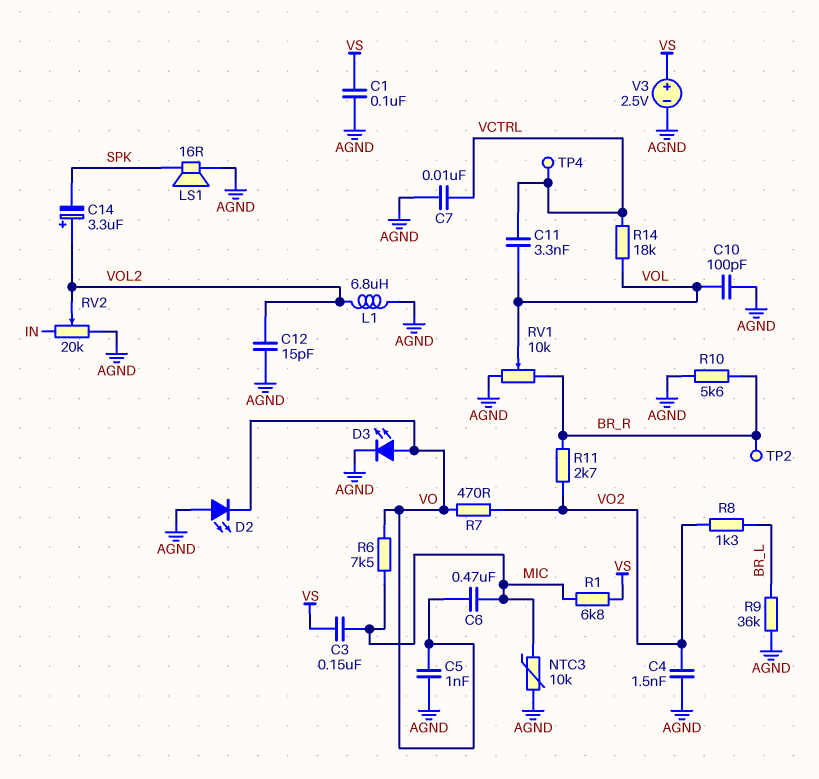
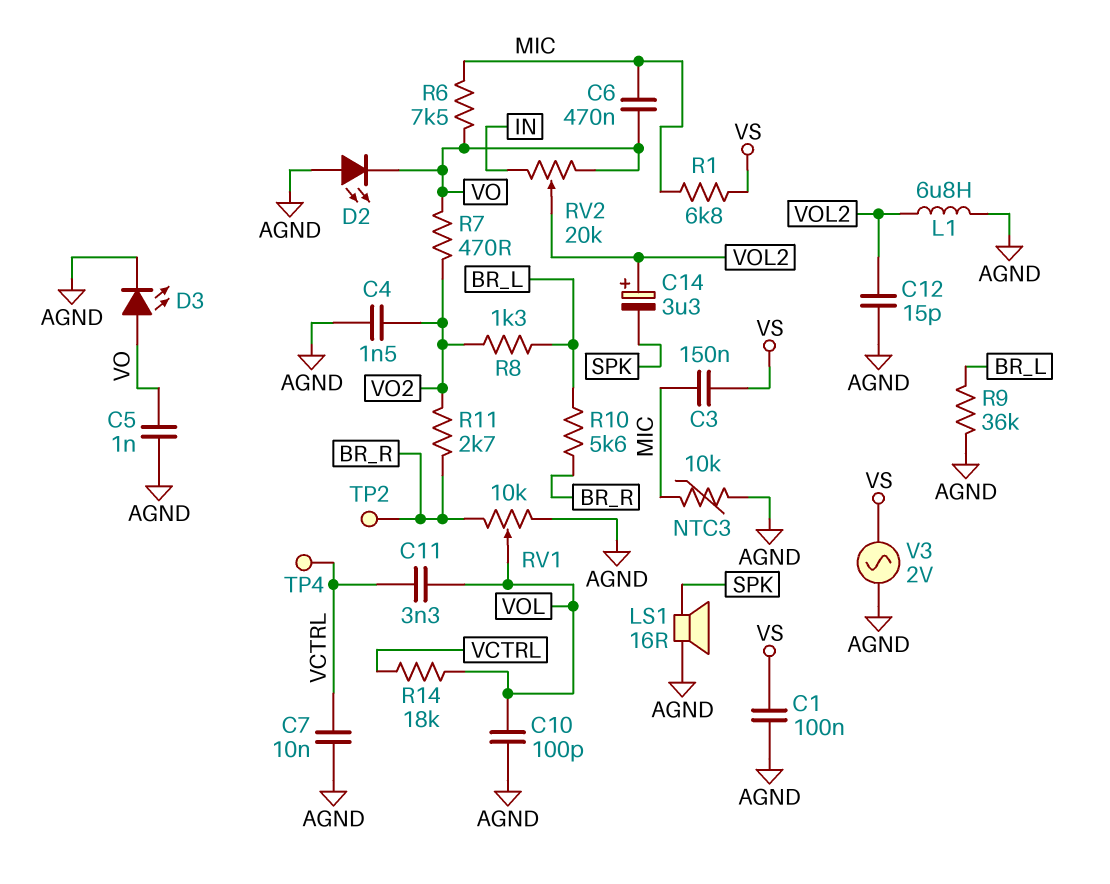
R10: 5.6k (AGND, BR_R) -> 5.6k (BR_L, BR_R)
RV2: 20k (AGND, IN, wiper VOL2) -> 20k (IN, VO, wiper VOL2)
V3: 2.5V (plus VS, minus AGND) -> AC 2V (AGND, VS)

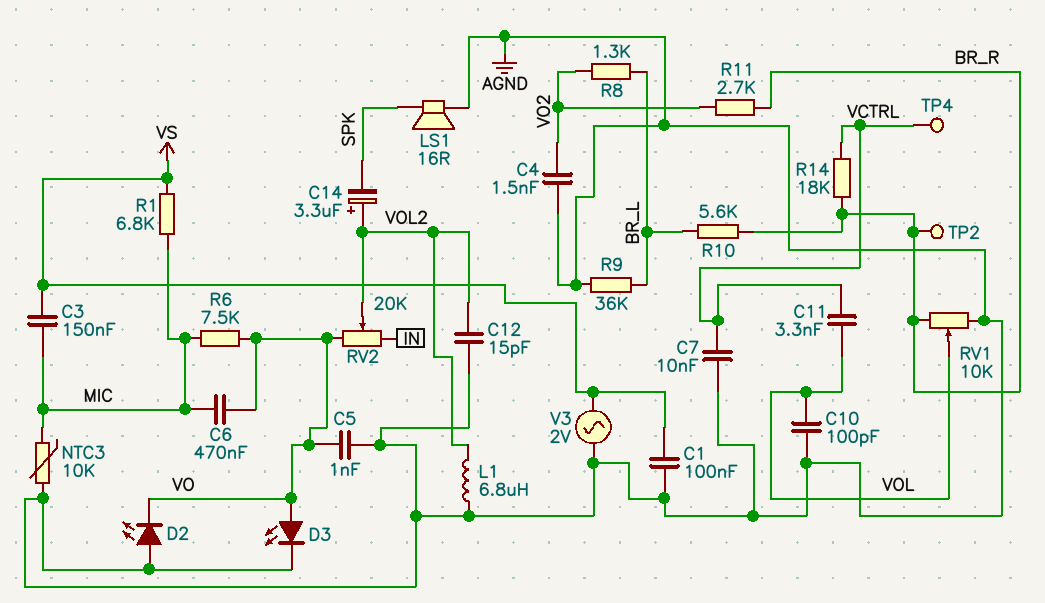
R7: 470 (VO, VO2) -> none
R14: 18k (VCTRL, VOL) -> 18k (BR_R, VCTRL)

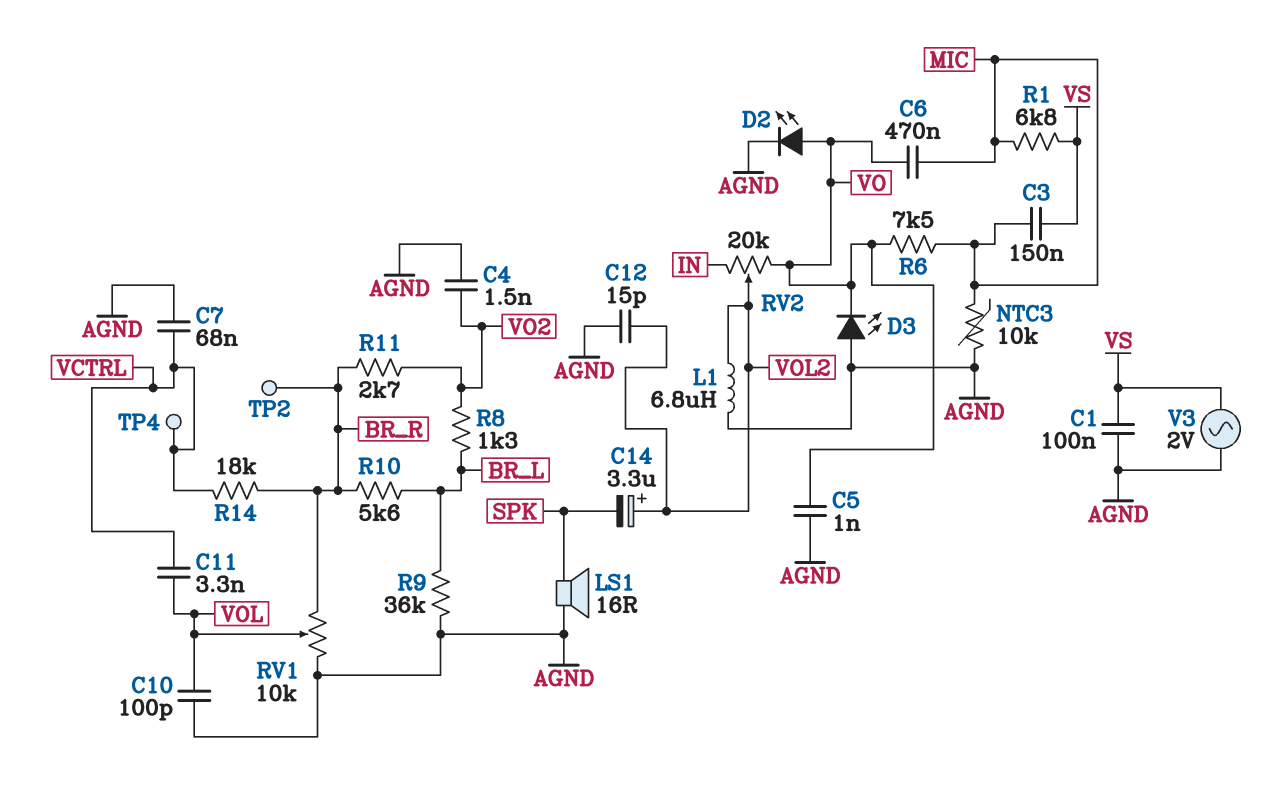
C7: 10nF (AGND, VCTRL) -> 68nF (AGND, VCTRL)
D2: LED (A AGND, K VO) -> LED (A VO, K AGND)
D3: LED (A VO, K AGND) -> LED (A AGND, K VO)

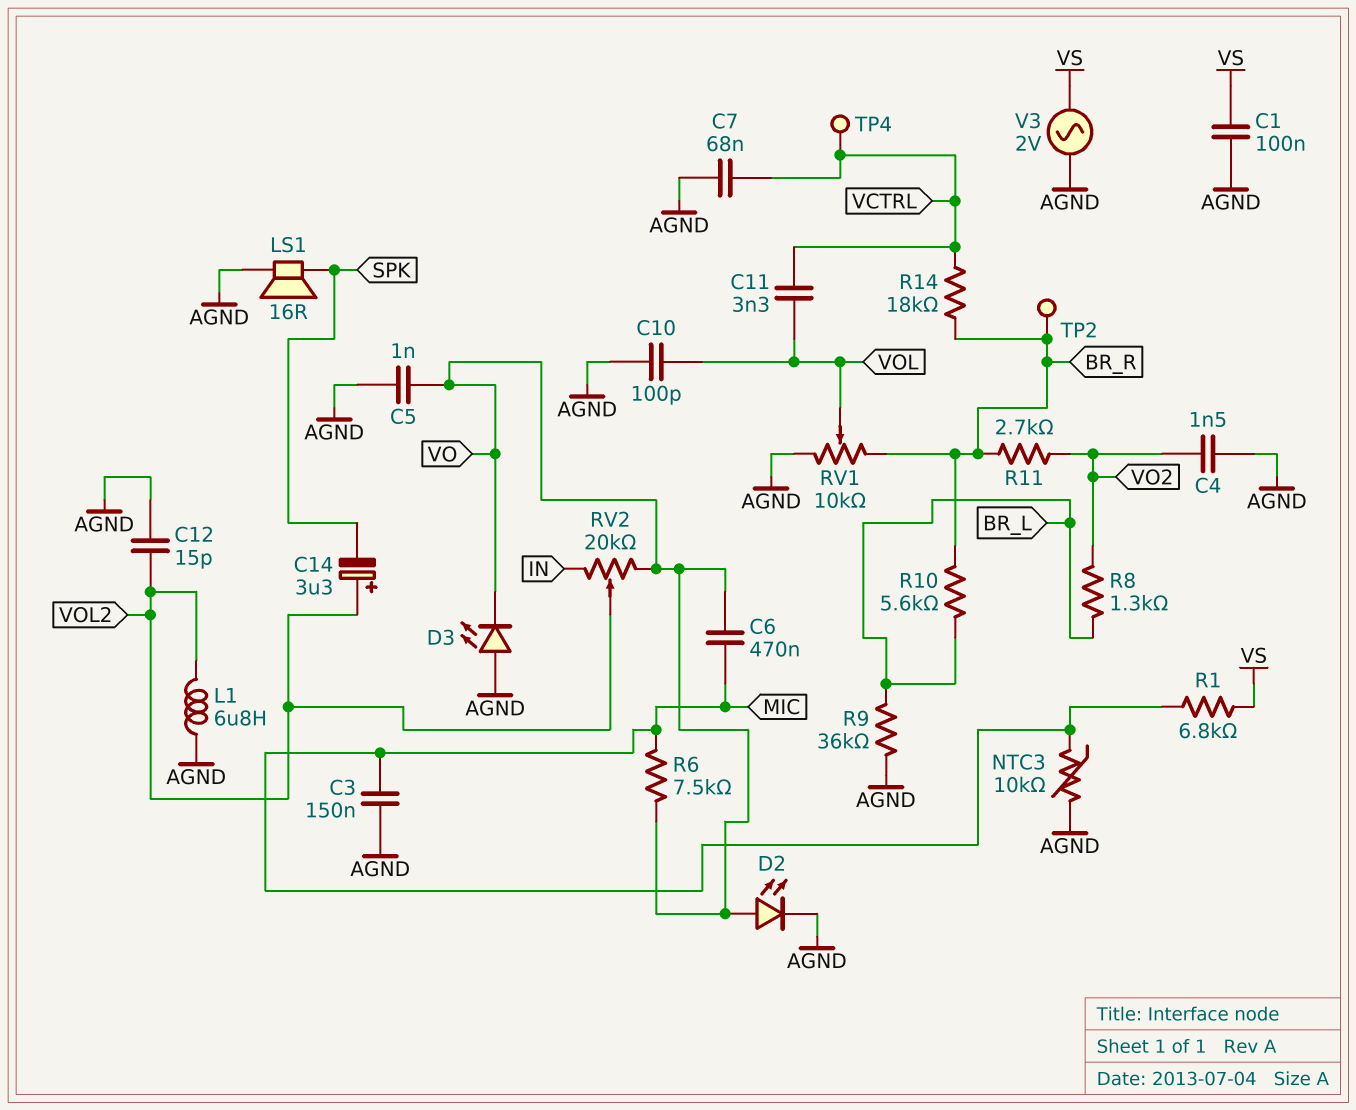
C3: 150nF (MIC, VS) -> 150nF (AGND, MIC)

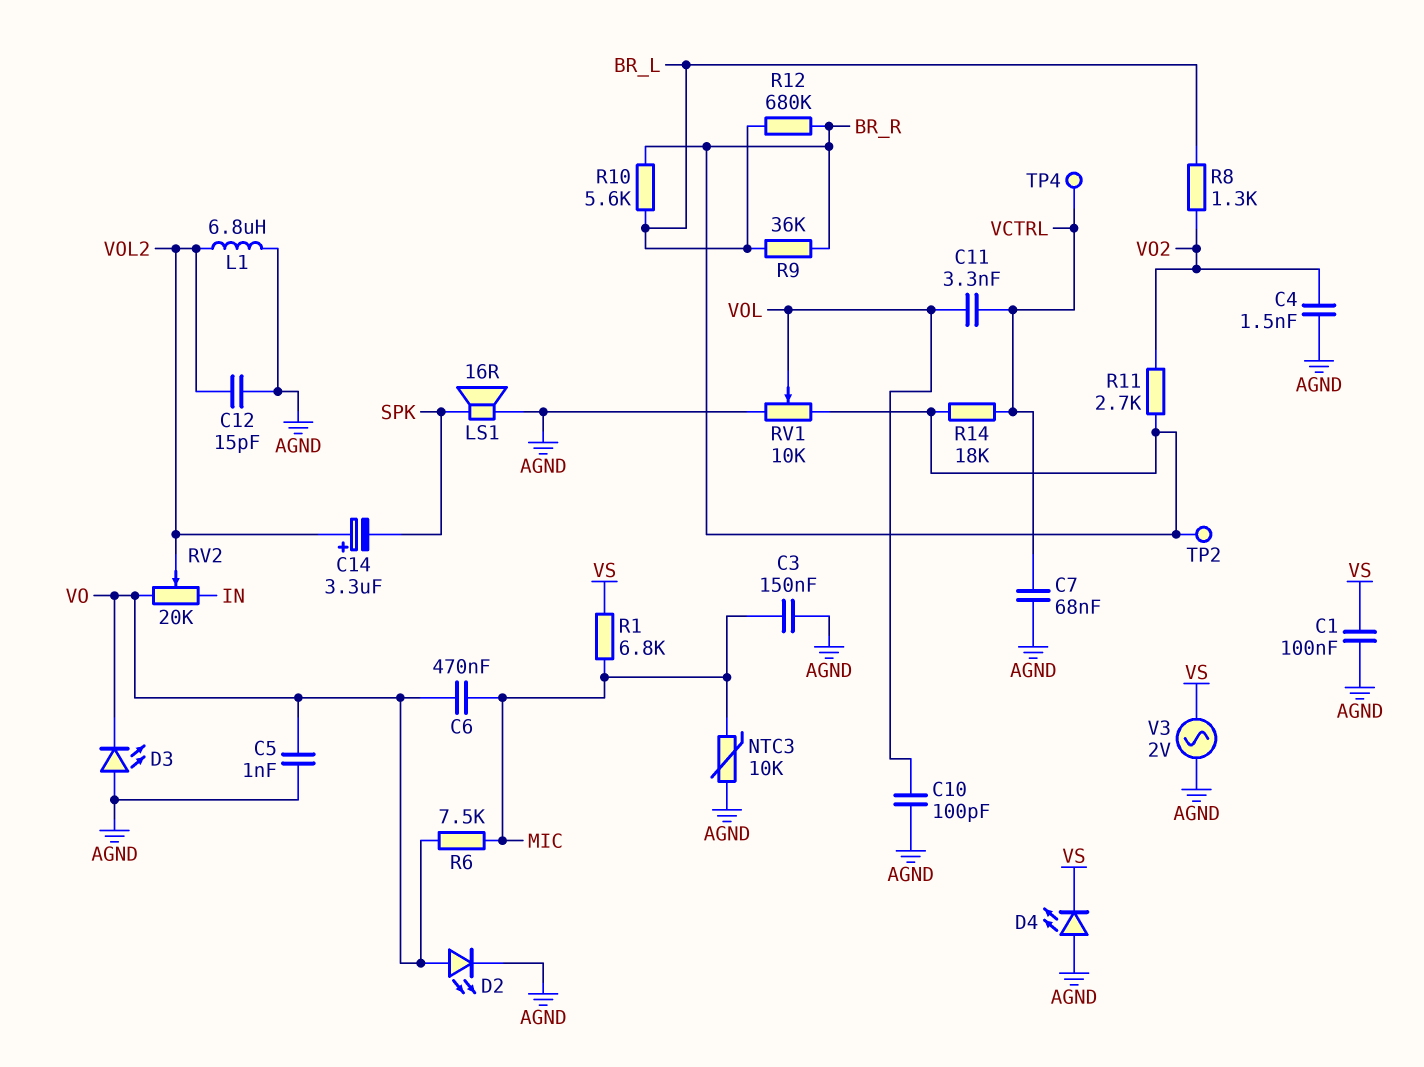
D4: none -> LED (A AGND, K VS)
R9: 36k (AGND, BR_L) -> 36k (BR_L, BR_R)
R12: none -> 680k (BR_L, BR_R)

